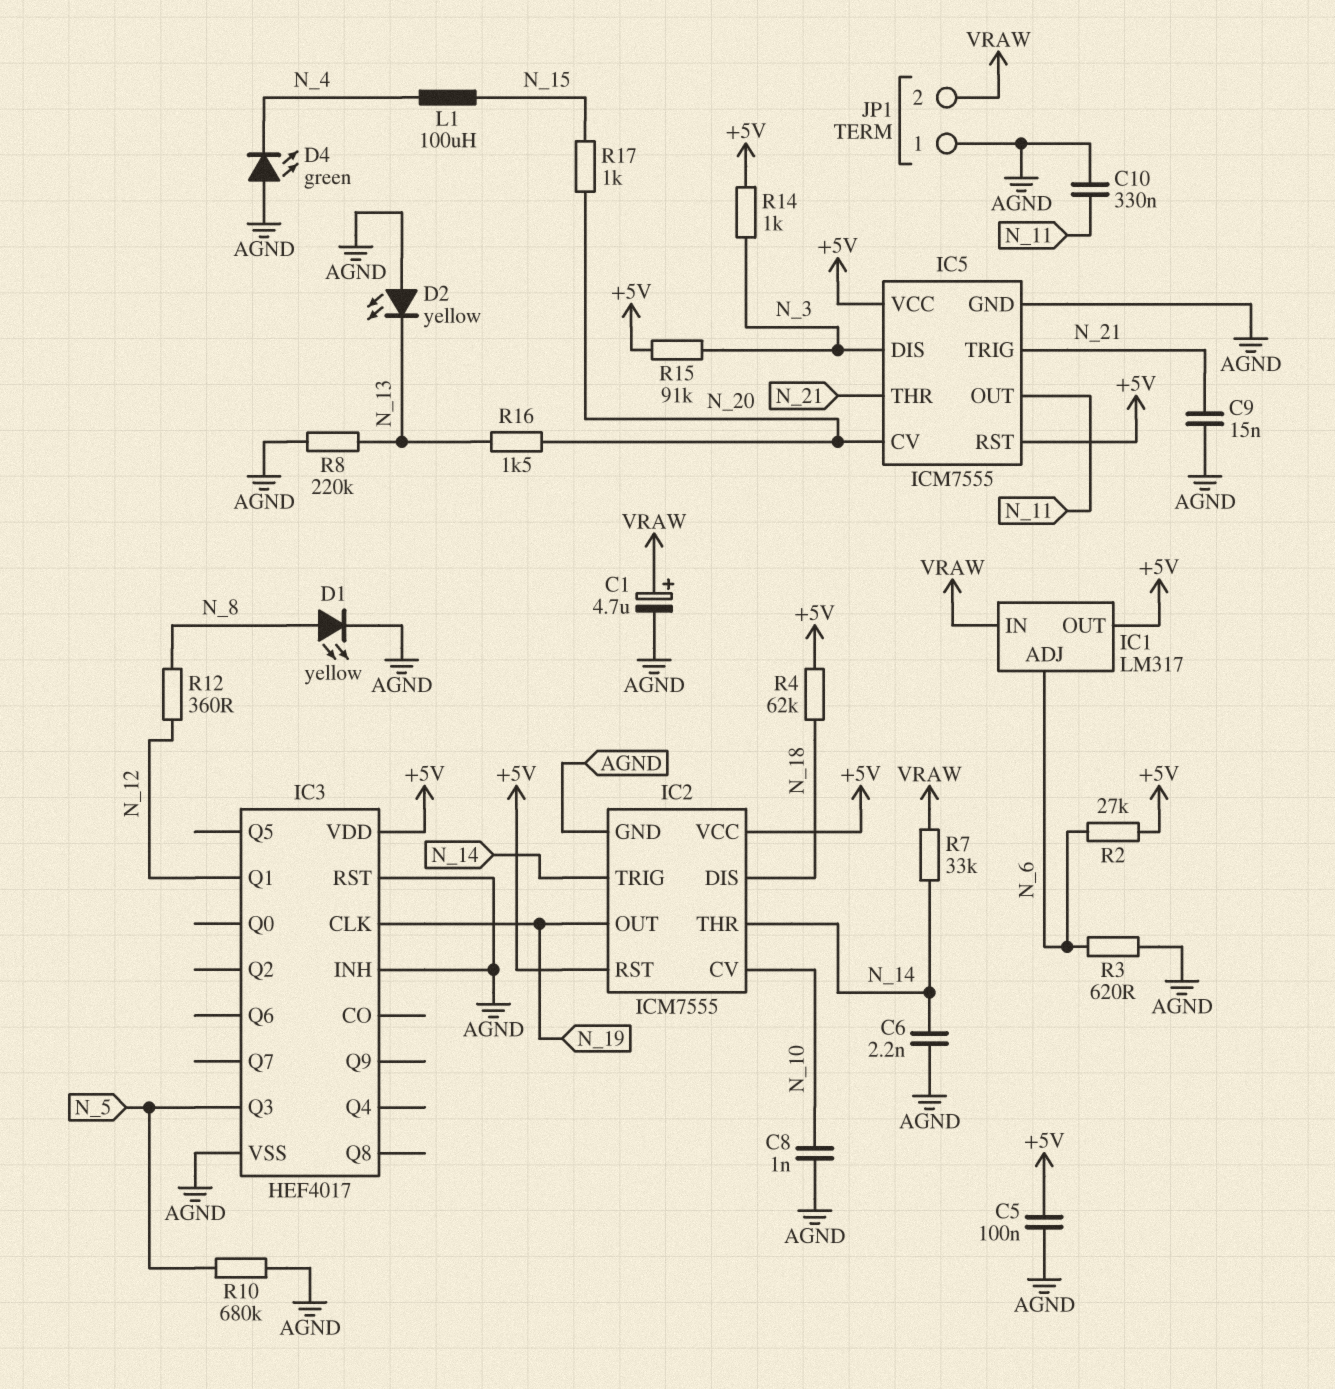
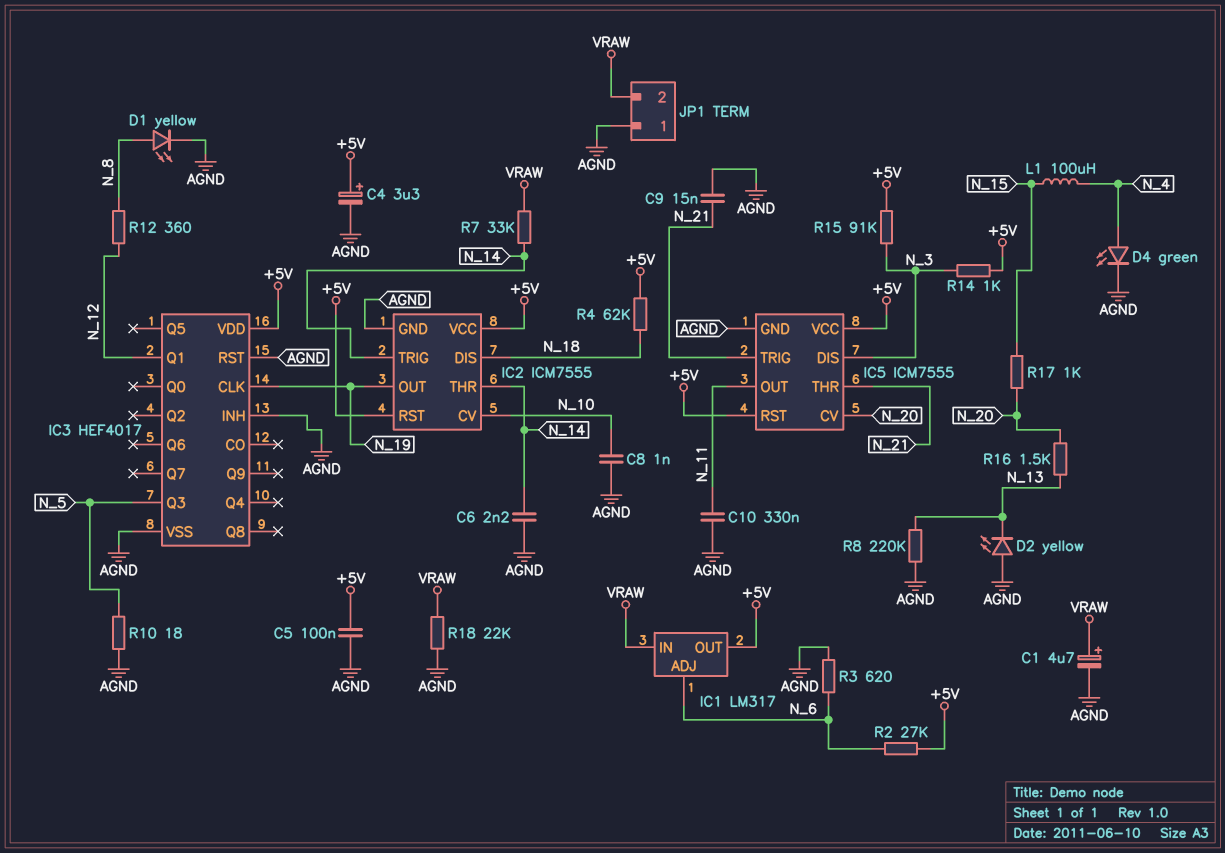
C4: none -> 3.3uF (plus +5V, minus AGND)
D4: LED green (A AGND, K N_4) -> LED green (A N_4, K AGND)
R10: 680k (AGND, N_5) -> 18 (AGND, N_5)
R18: none -> 22k (AGND, VRAW)

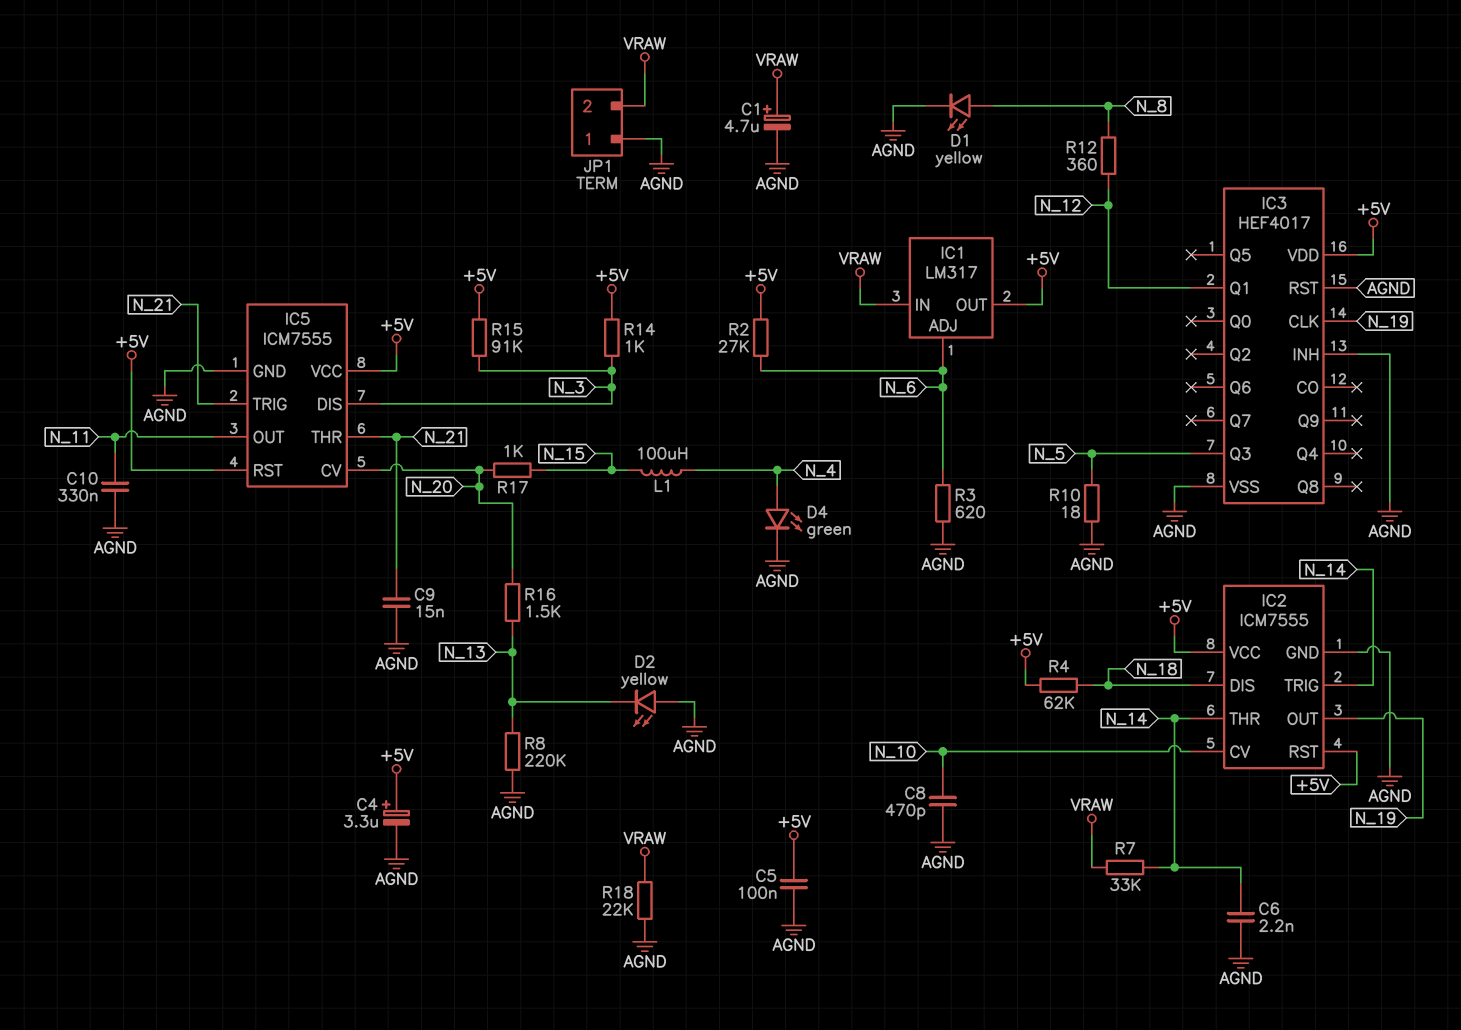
C8: 1nF (AGND, N_10) -> 470pF (AGND, N_10)

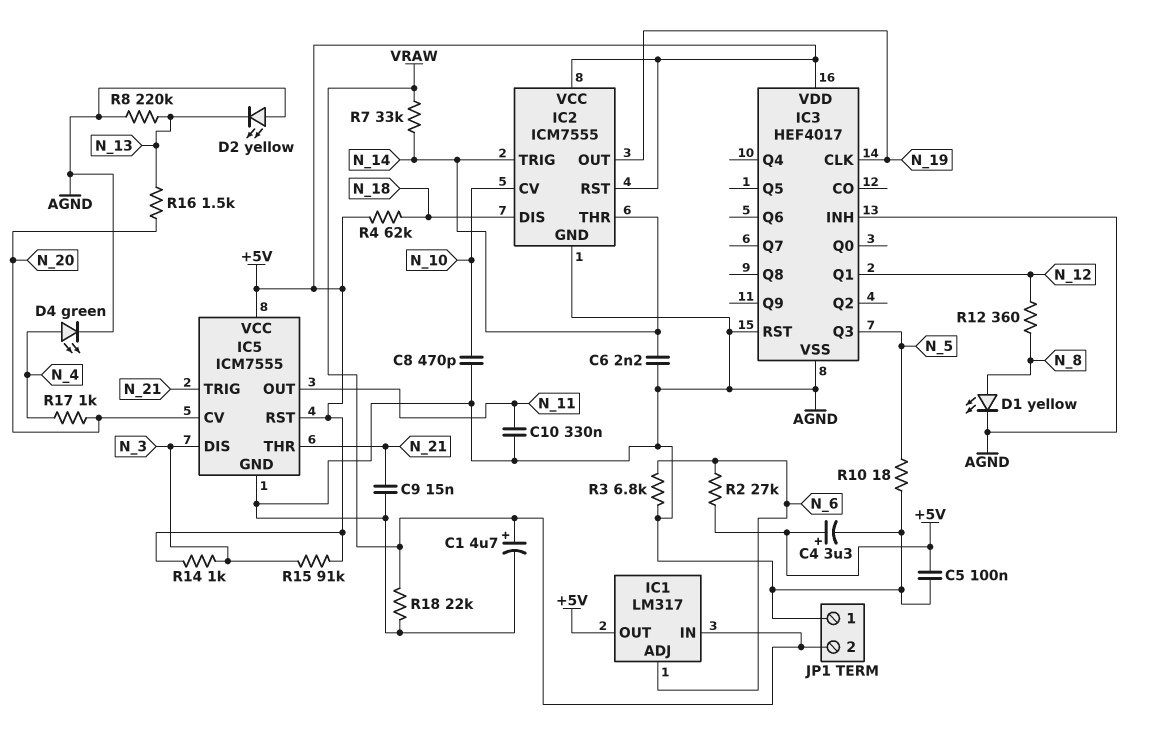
L1: 100uH (N_4, N_15) -> none
R3: 620 (AGND, N_6) -> 6.8k (AGND, N_6)
R17: 1k (N_15, N_20) -> 1k (N_4, N_20)

